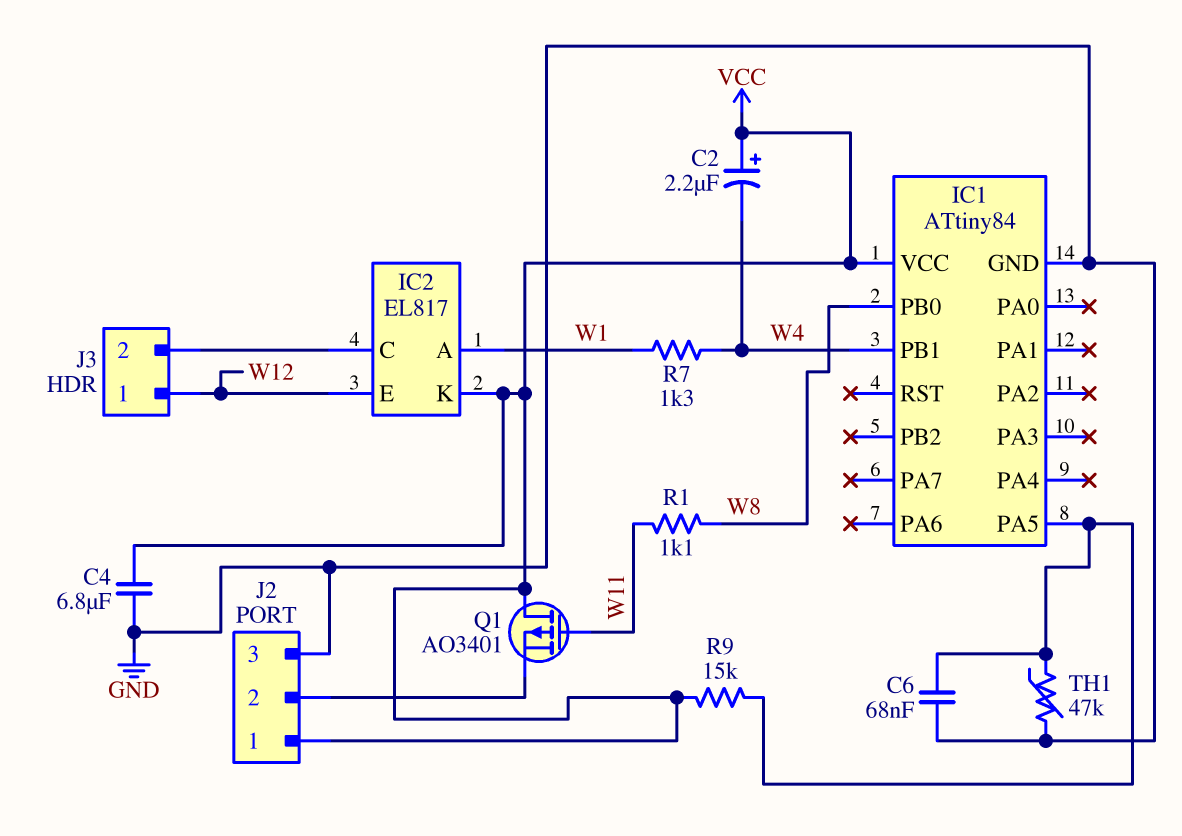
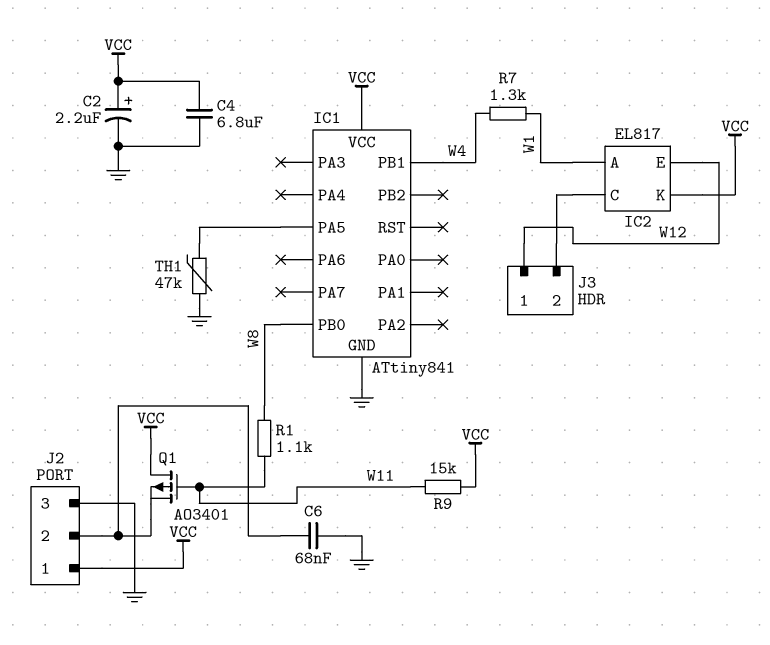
C2: 2.2uF (plus VCC, minus W4) -> 2.2uF (plus VCC, minus GND)
C6: 68nF (GND, IC1/PA5) -> 68nF (GND, J2/2)
IC1: ATtiny84 -> ATtiny841
R9: 15k (IC1/PA5, VCC) -> 15k (VCC, W11)

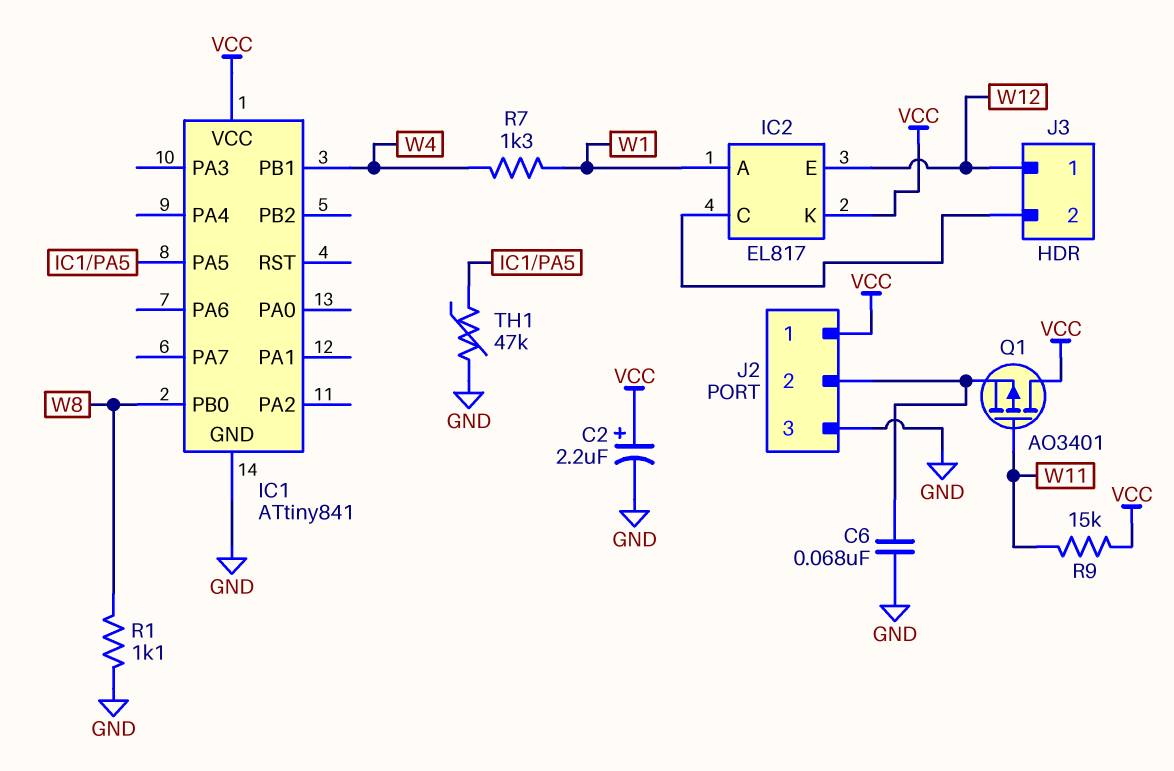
C4: 6.8uF (GND, VCC) -> none
R1: 1.1k (W8, W11) -> 1.1k (GND, W8)

